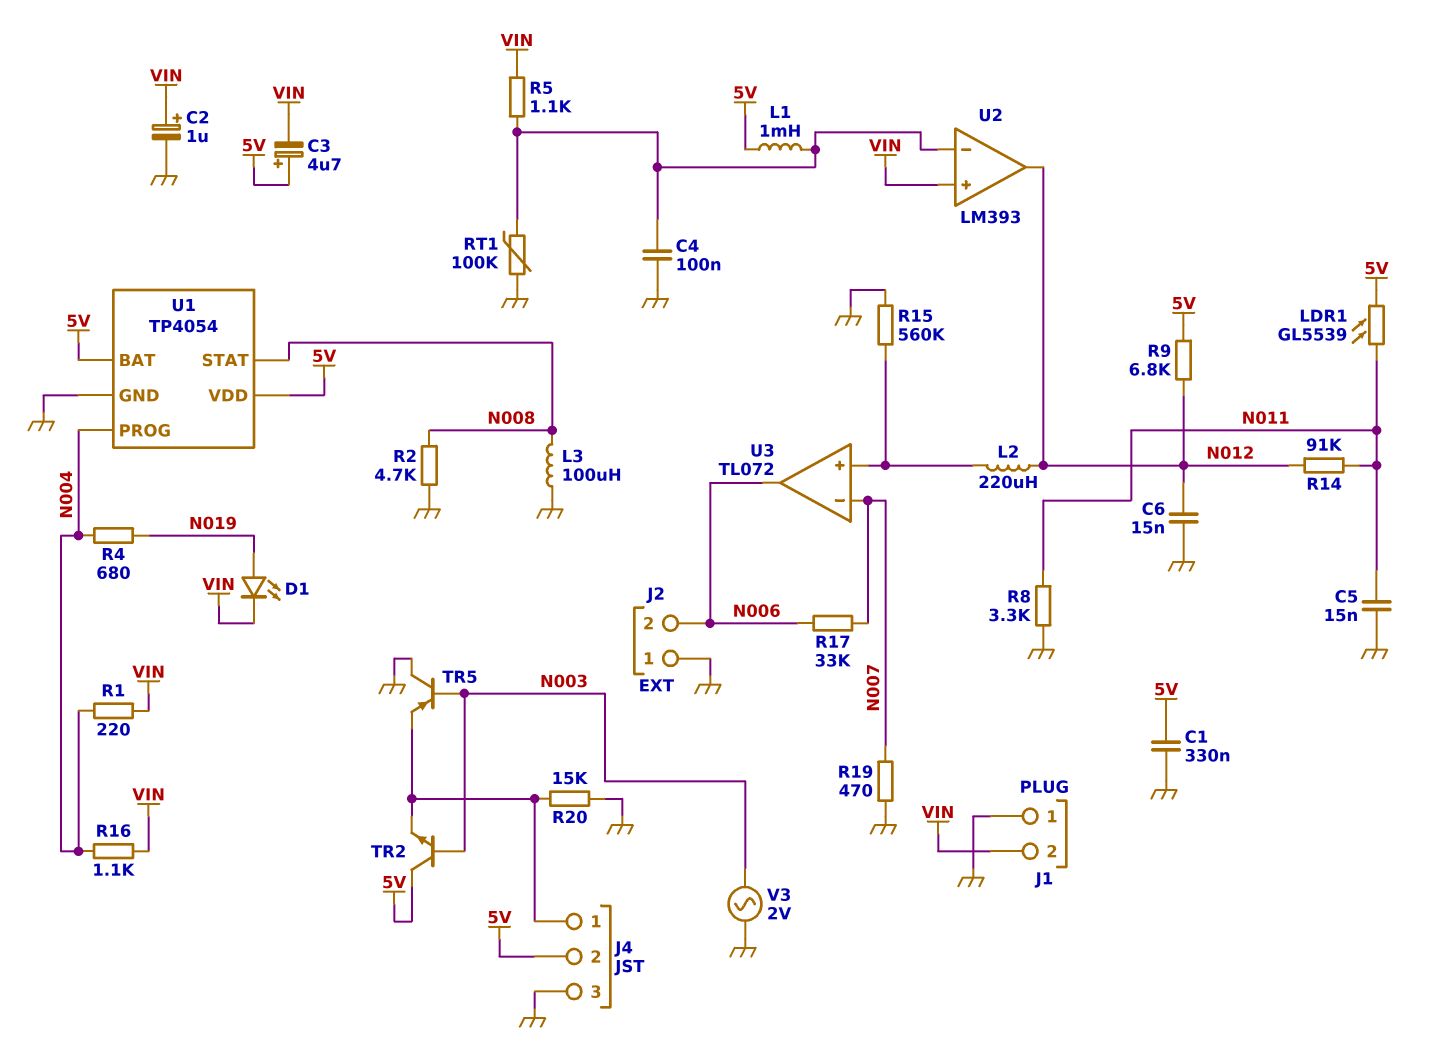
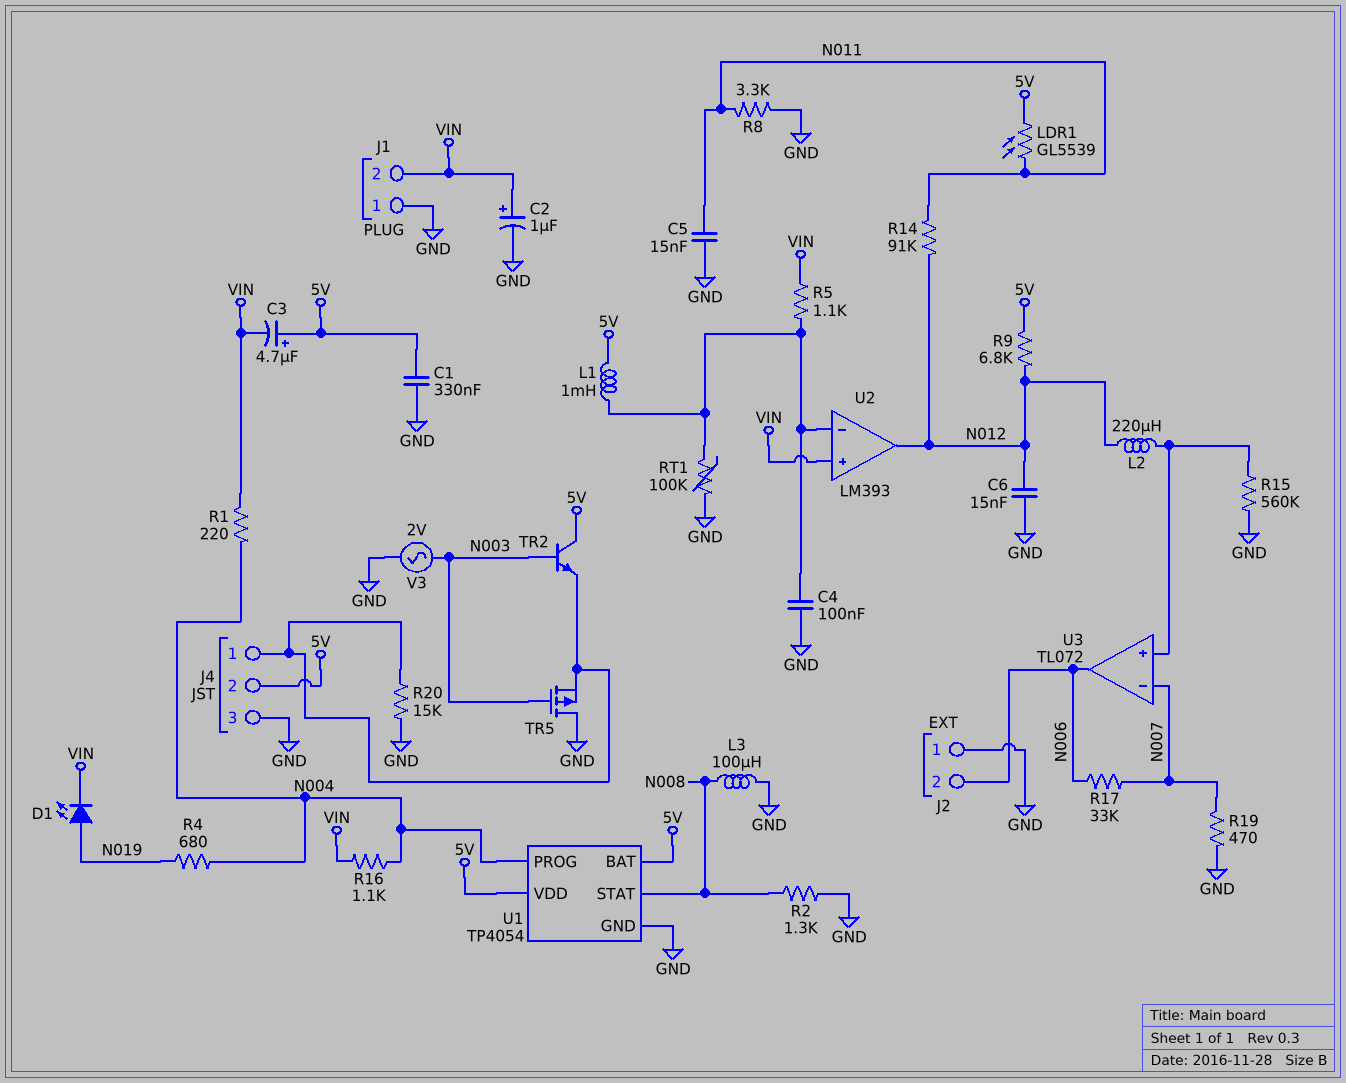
R2: 4.7k (GND, N008) -> 1.3k (GND, N008)
TR5: PNP (B N003, C GND, E J4/1) -> PMOS (G N003, D GND, S J4/1)

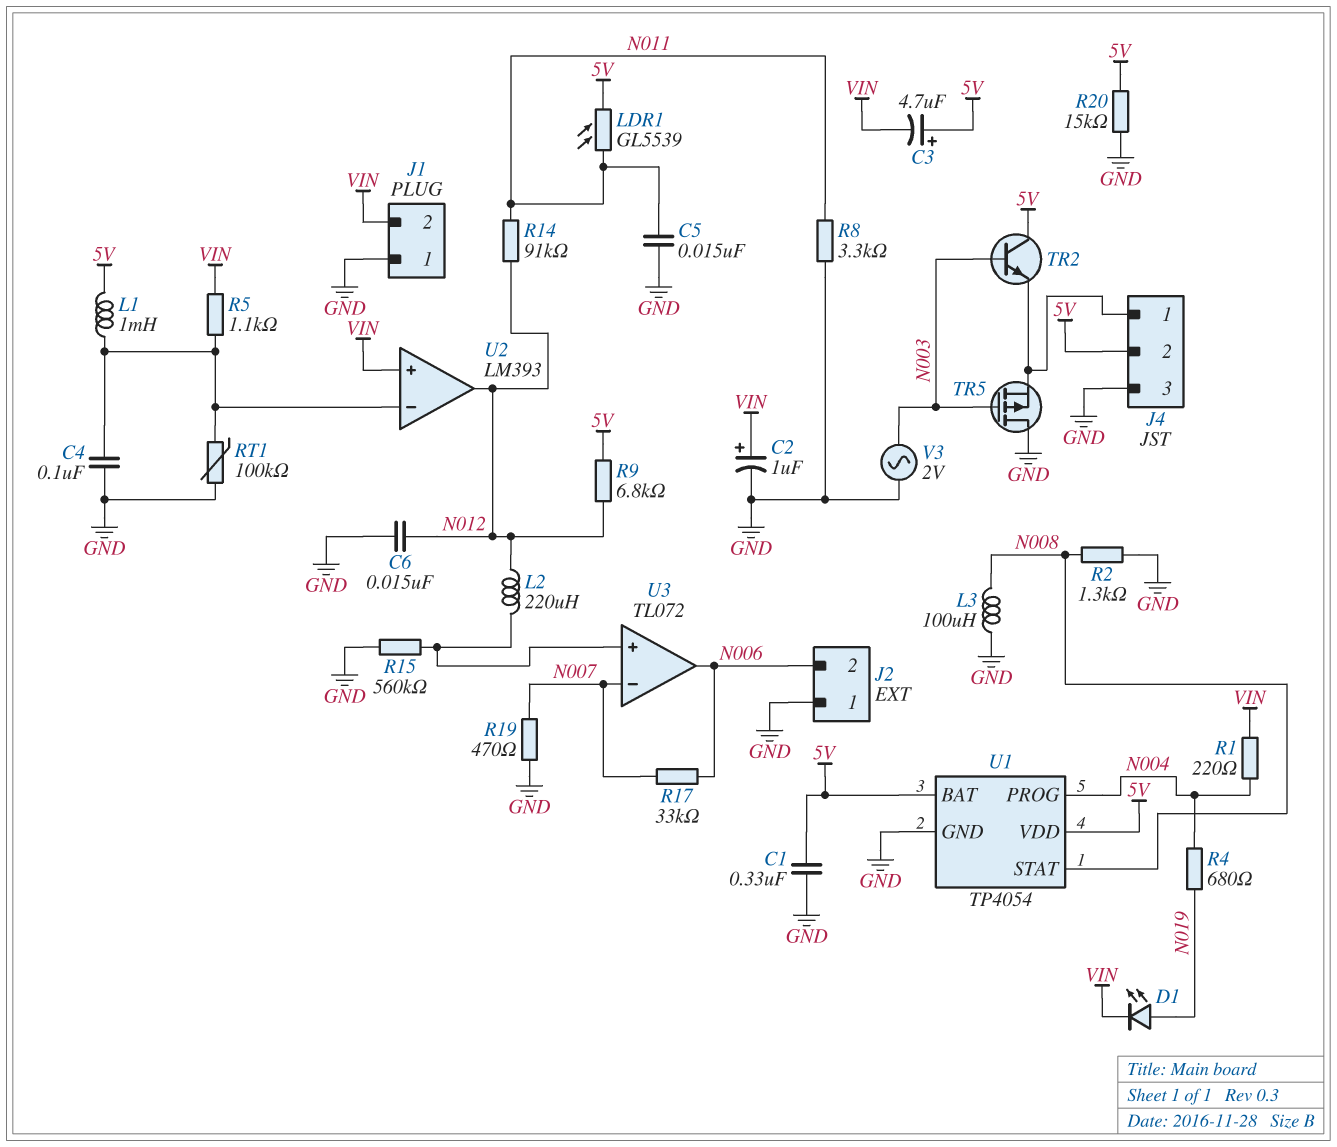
R16: 1.1k (N004, VIN) -> none
R20: 15k (GND, J4/1) -> 15k (5V, GND)

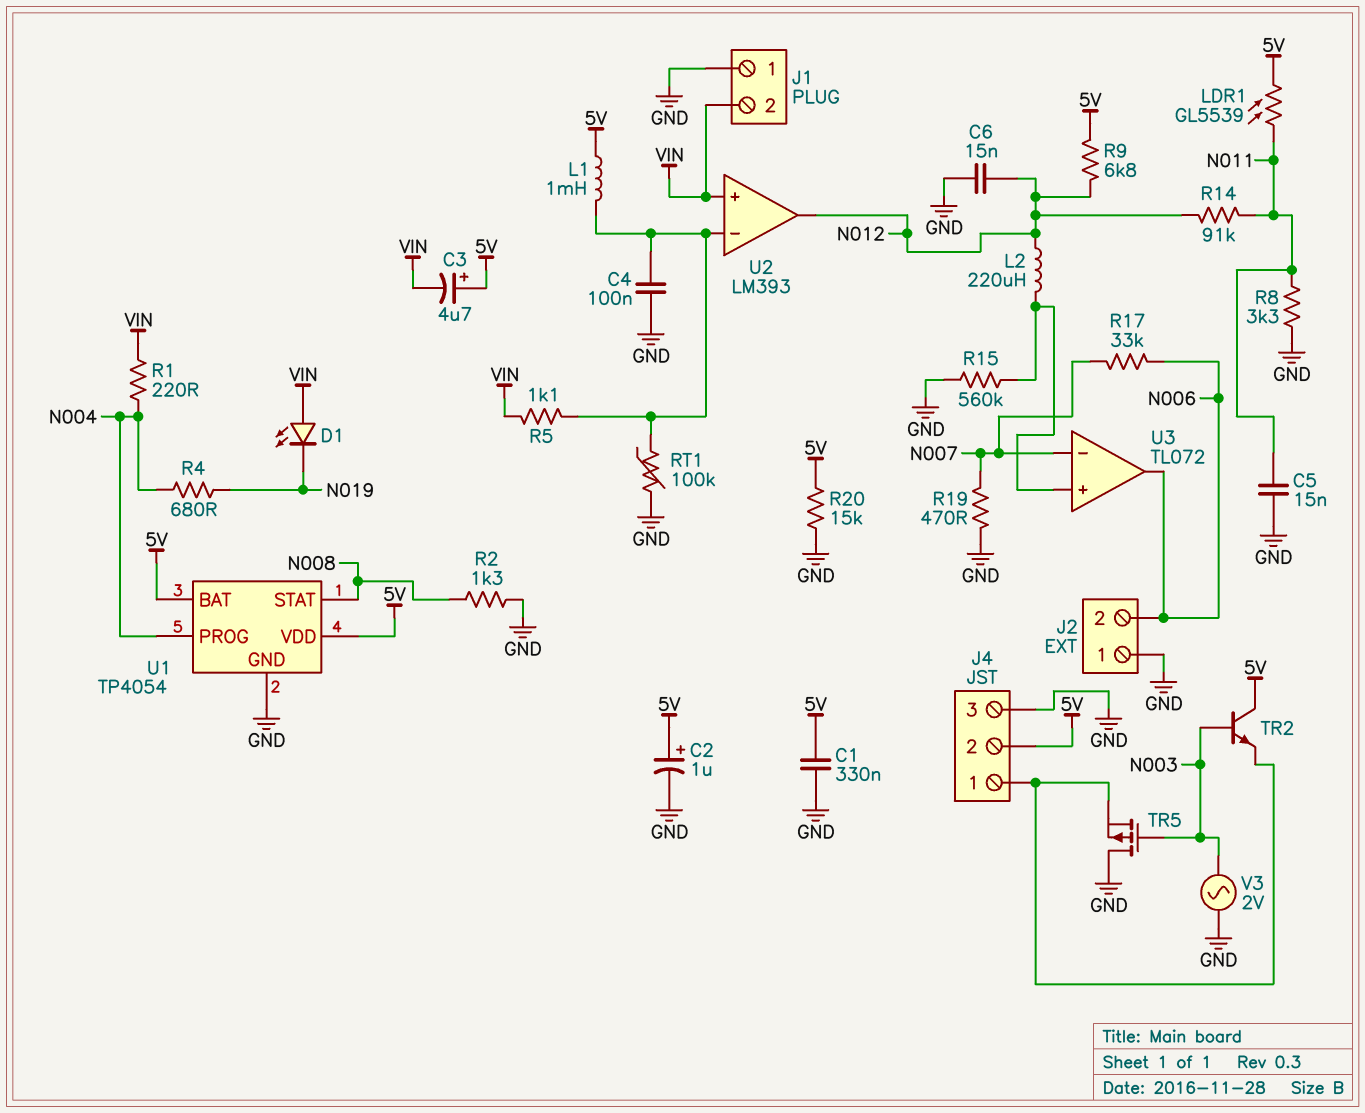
C2: 1uF (plus VIN, minus GND) -> 1uF (plus 5V, minus GND)
D1: LED (A N019, K VIN) -> LED (A VIN, K N019)
L3: 100uH (GND, N008) -> none

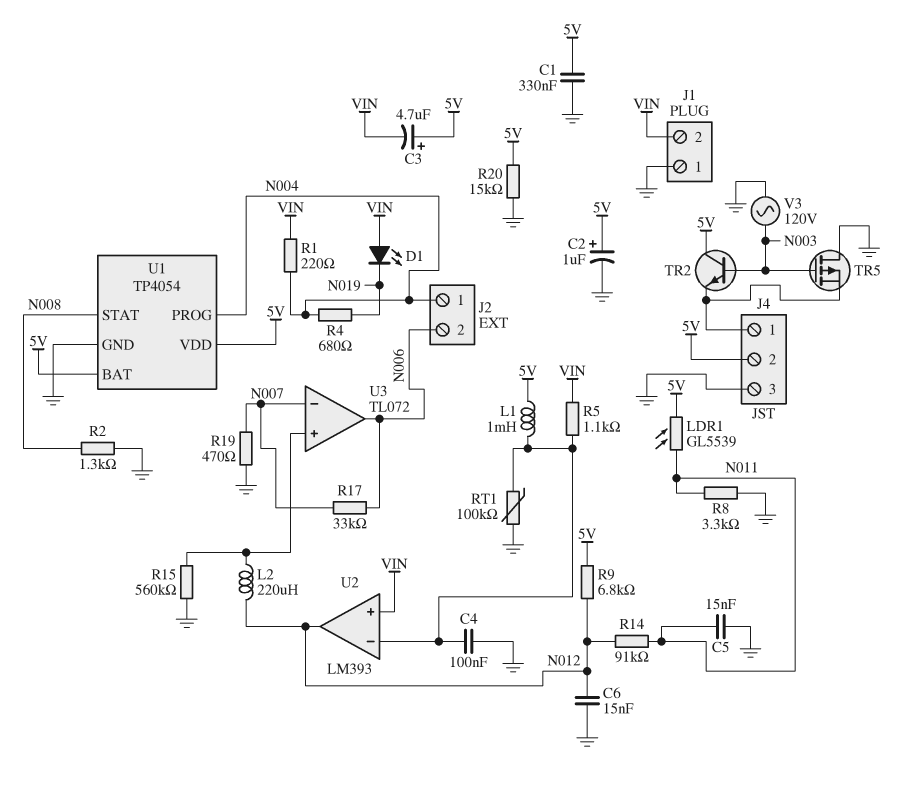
J2 pin 1: GND -> N004
V3: AC 2V (GND, N003) -> AC 120V (GND, N003)

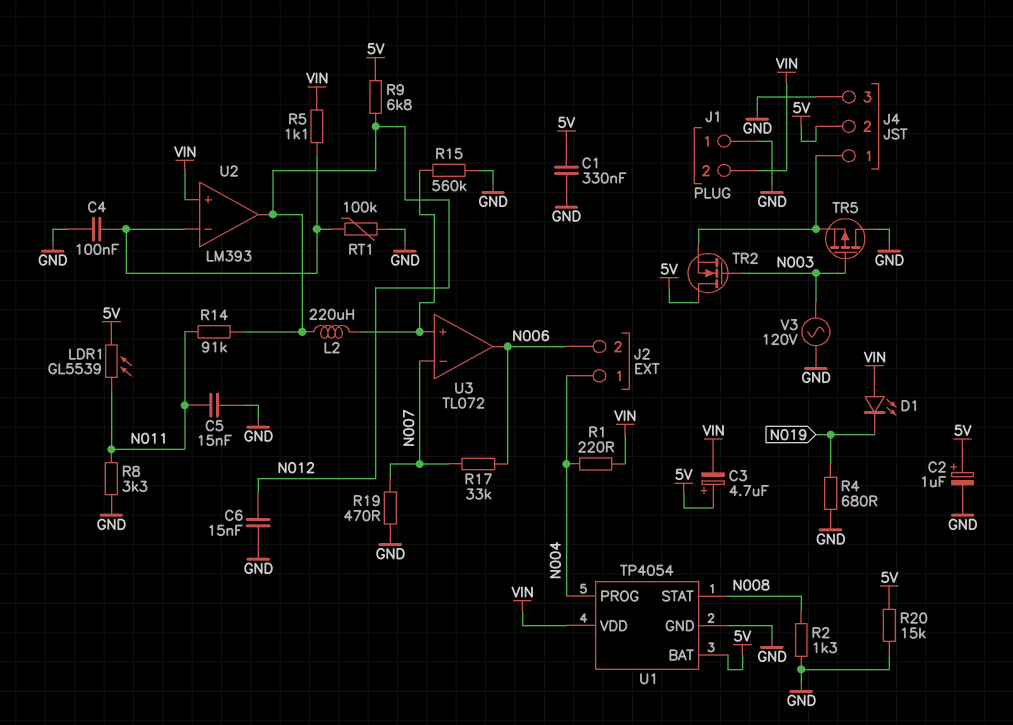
L1: 1mH (5V, U2/in-) -> none
R4: 680 (N004, N019) -> 680 (GND, N019)
TR2: NPN (B N003, C 5V, E J4/1) -> NMOS (G N003, D 5V, S J4/1)
U1 pin VDD: 5V -> VIN

